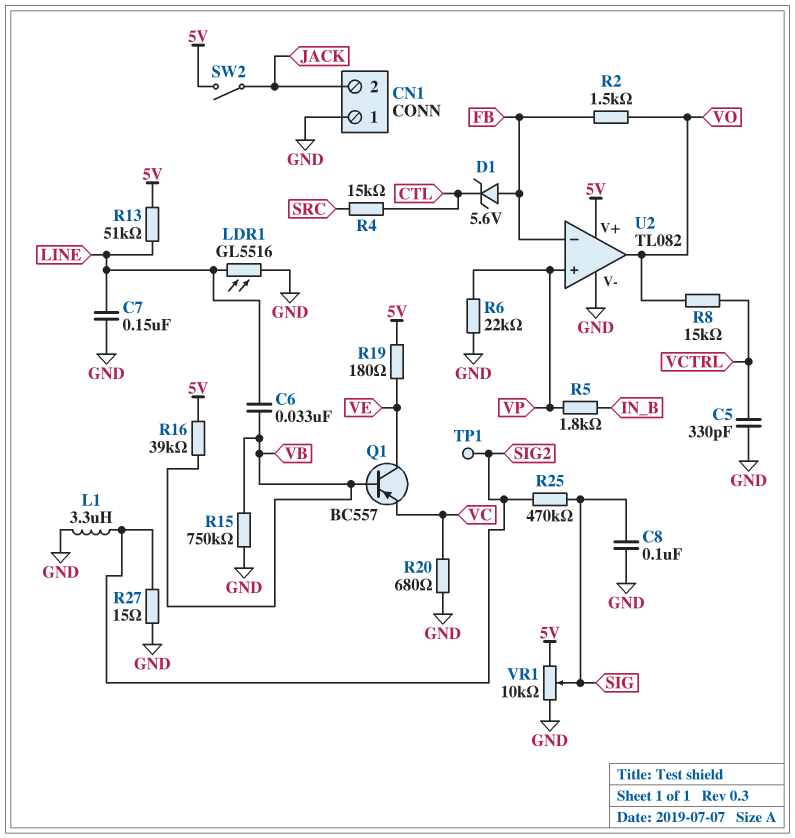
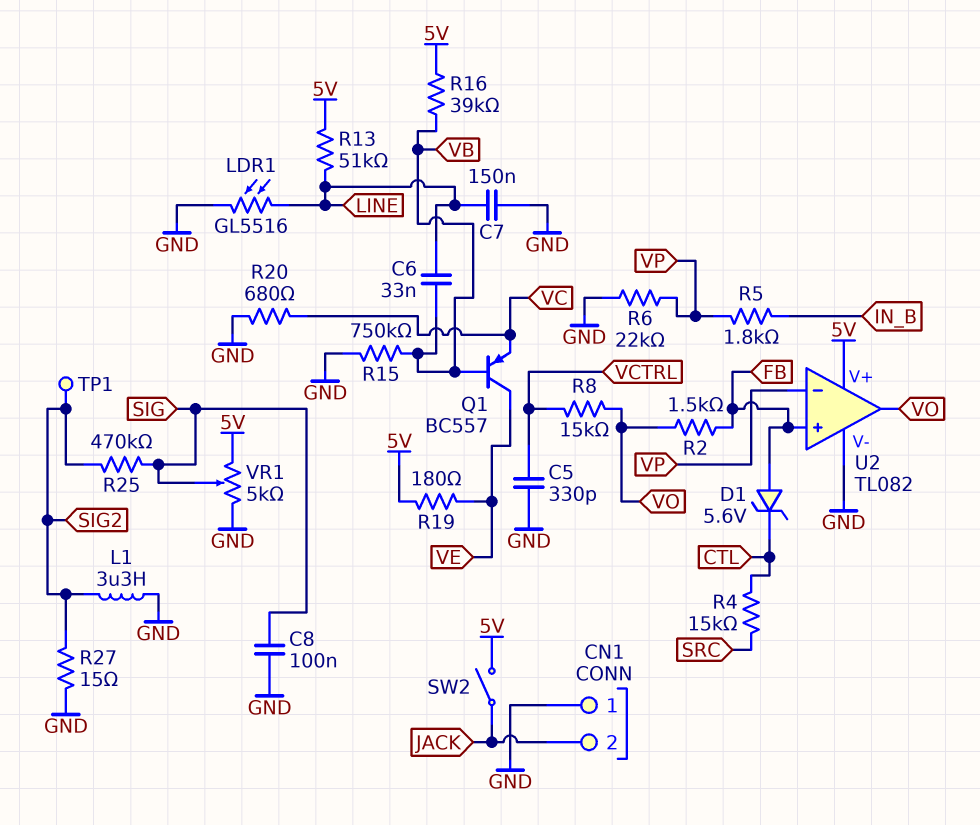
U2 pin in+: VP -> FB
U2 pin in-: FB -> VP
VR1: 10k (5V, GND, wiper SIG) -> 5k (5V, GND, wiper SIG)

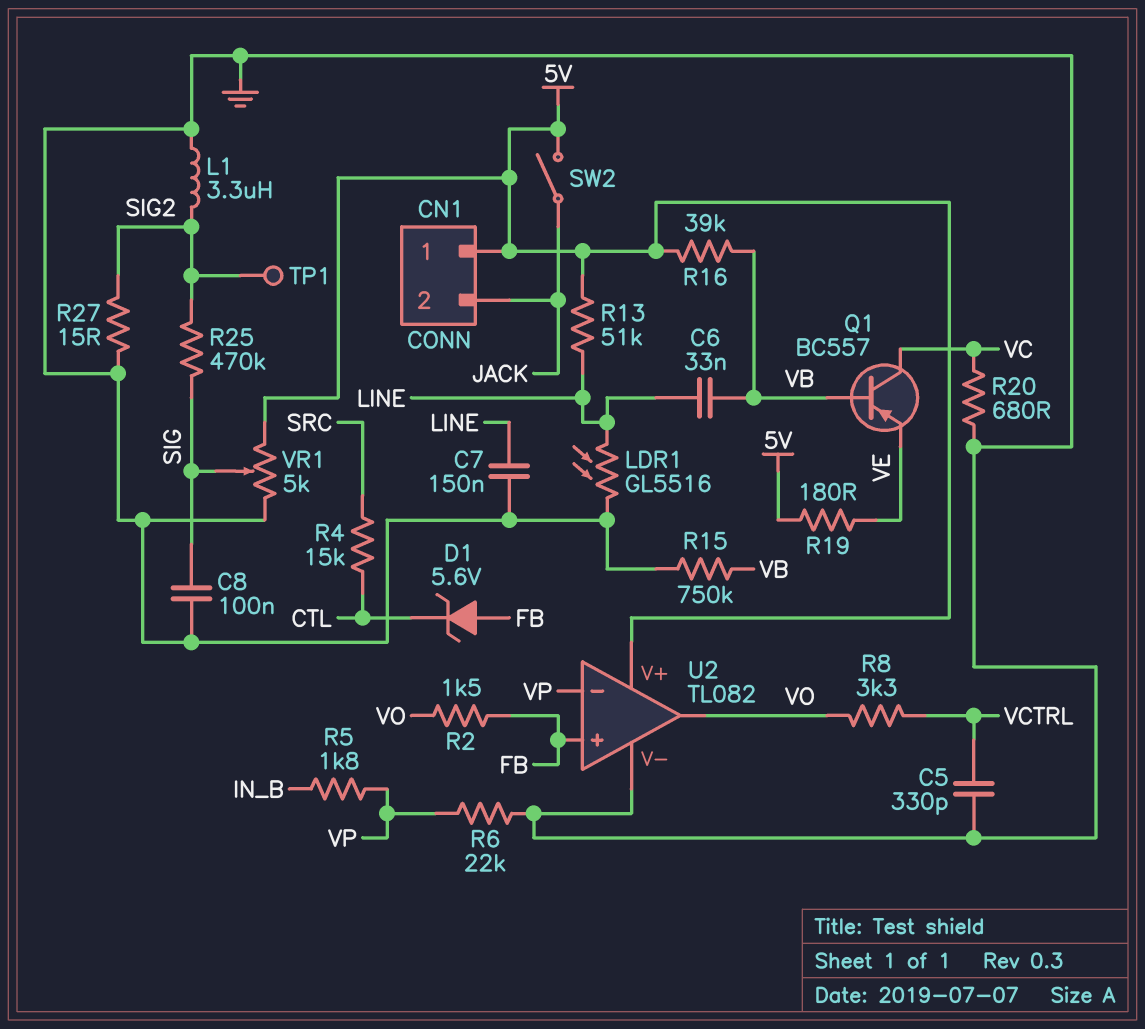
CN1 pin 1: GND -> 5V
Q1: PNP BC557 (B VB, C VE, E VC) -> PNP BC557 (B VB, C VC, E VE)
R8: 15k (VCTRL, VO) -> 3.3k (VCTRL, VO)

